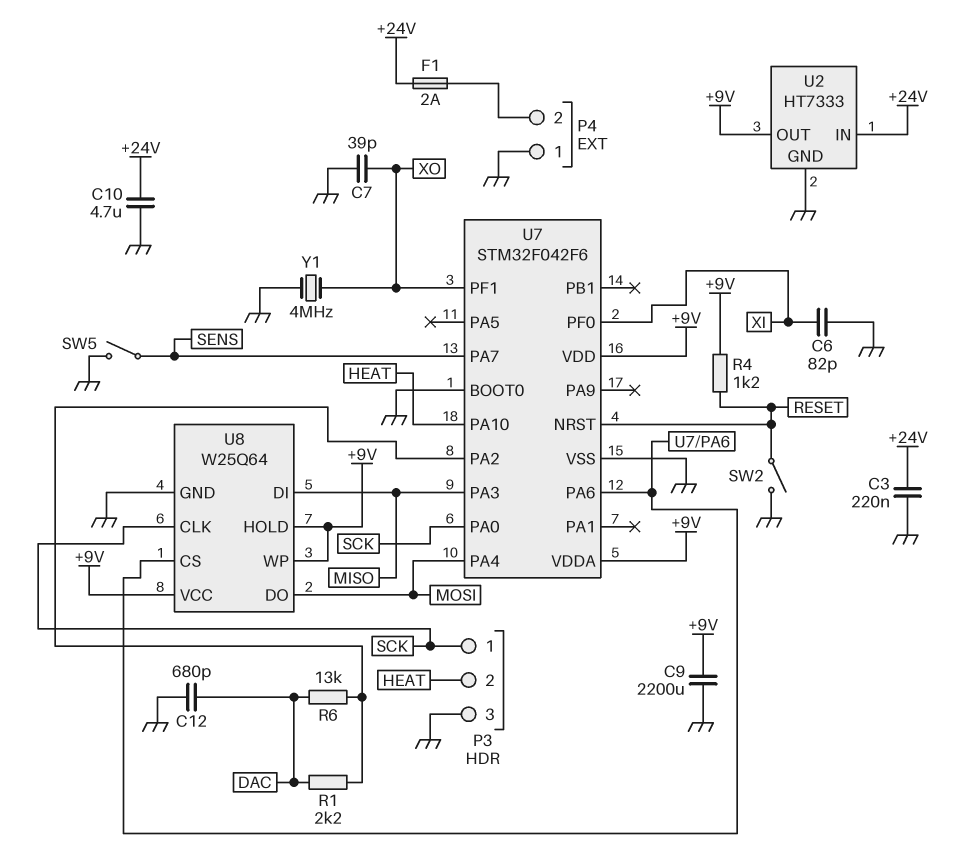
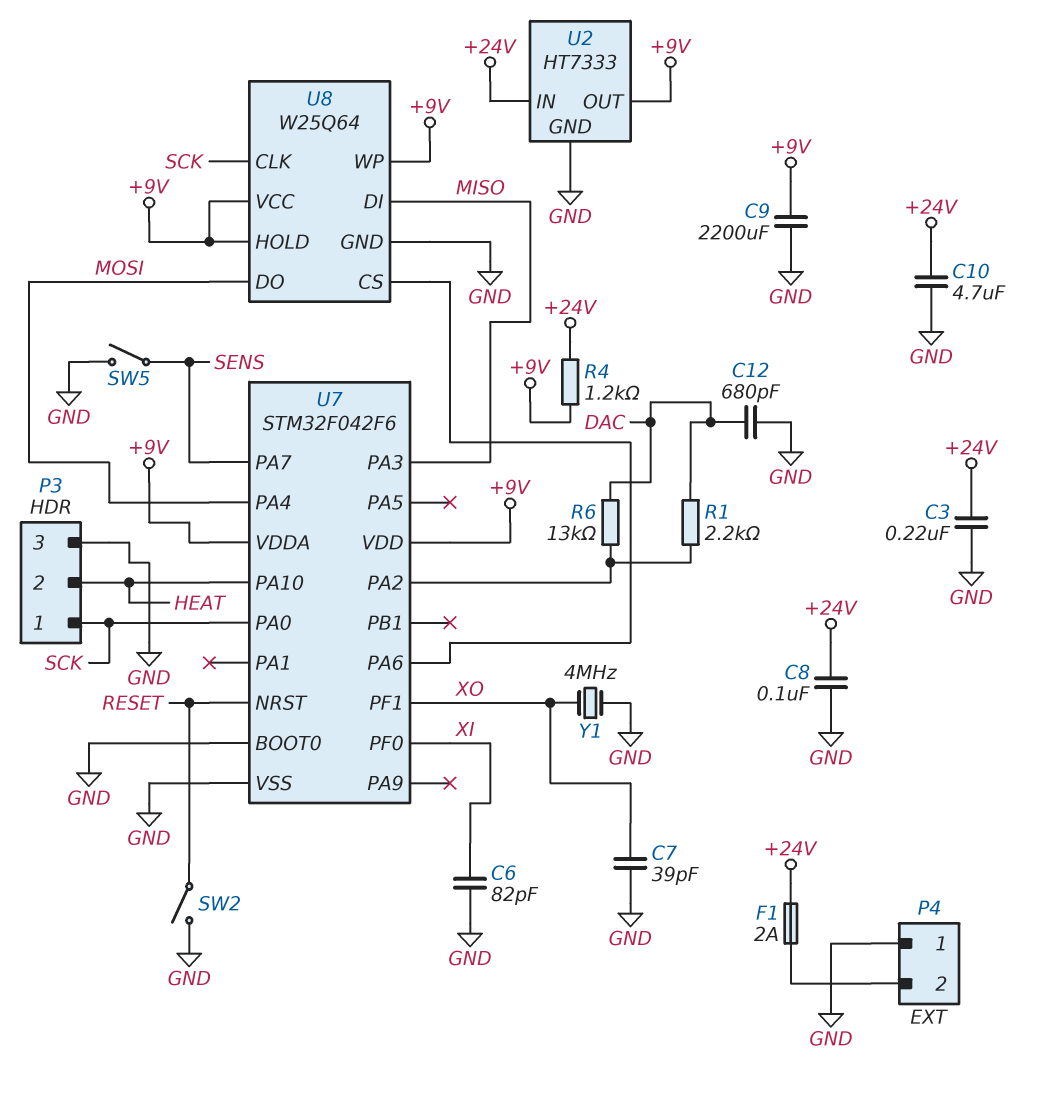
C8: none -> 100nF (+24V, GND)
R4: 1.2k (+9V, RESET) -> 1.2k (+9V, +24V)

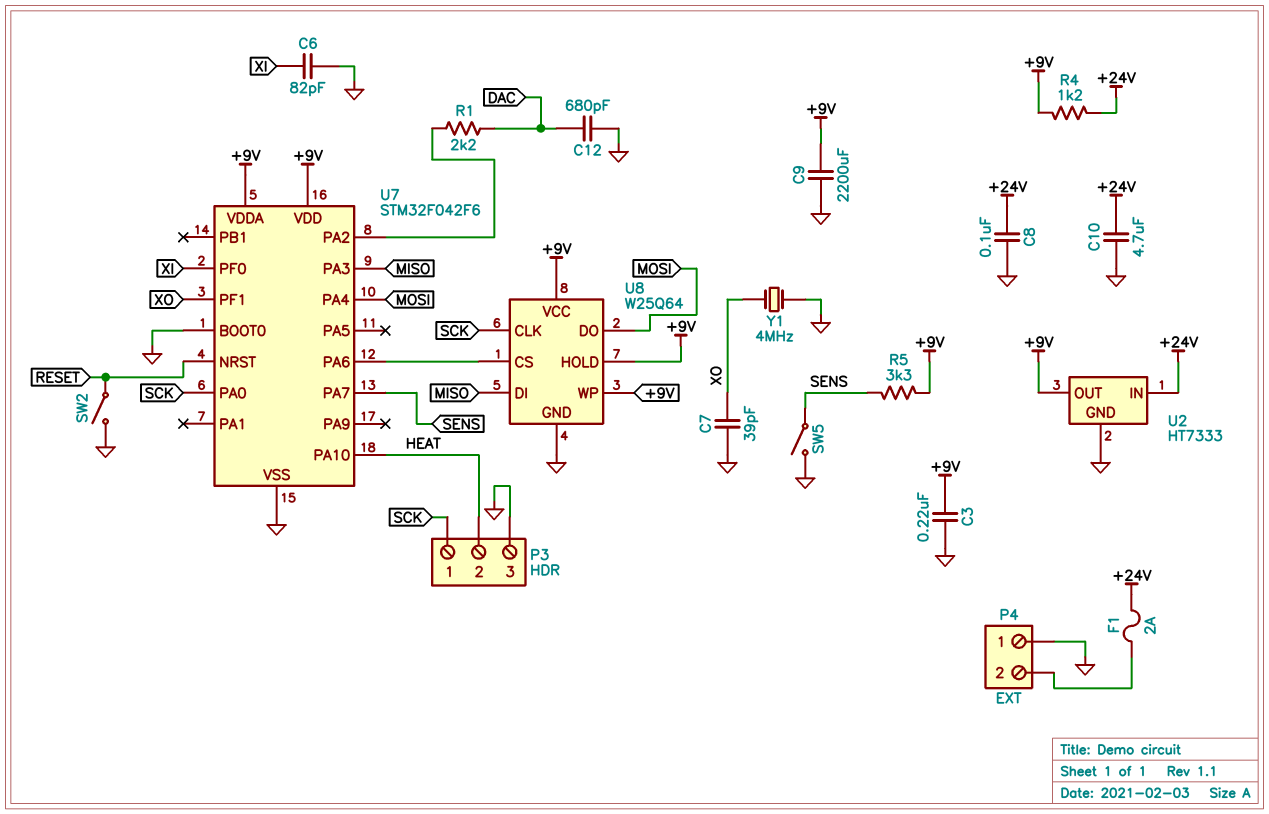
C3: 220nF (+24V, GND) -> 220nF (+9V, GND)
R5: none -> 3.3k (+9V, SENS)
R6: 13k (DAC, U7/PA2) -> none

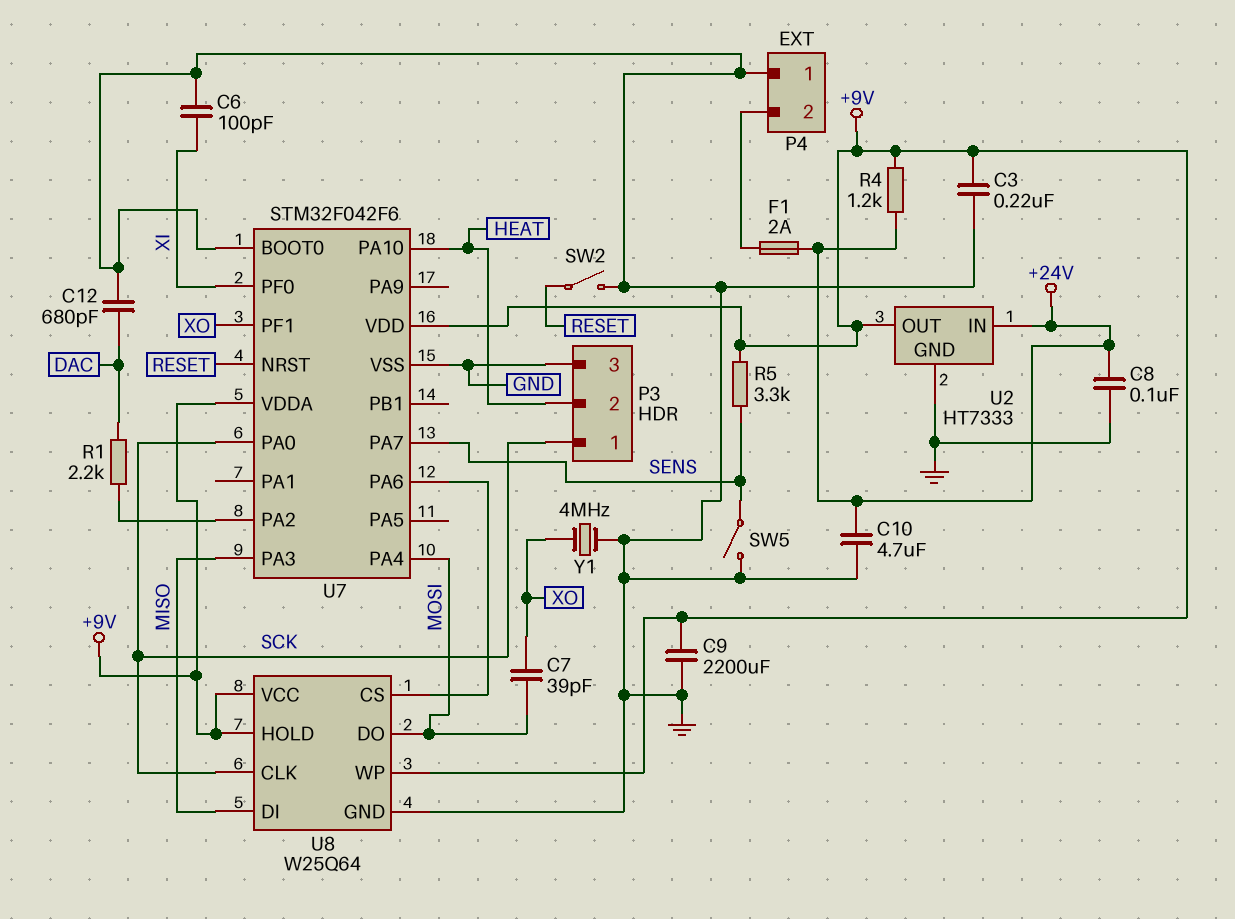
C6: 82pF (GND, XI) -> 100pF (GND, XI)
C7: 39pF (GND, XO) -> 39pF (MOSI, XO)

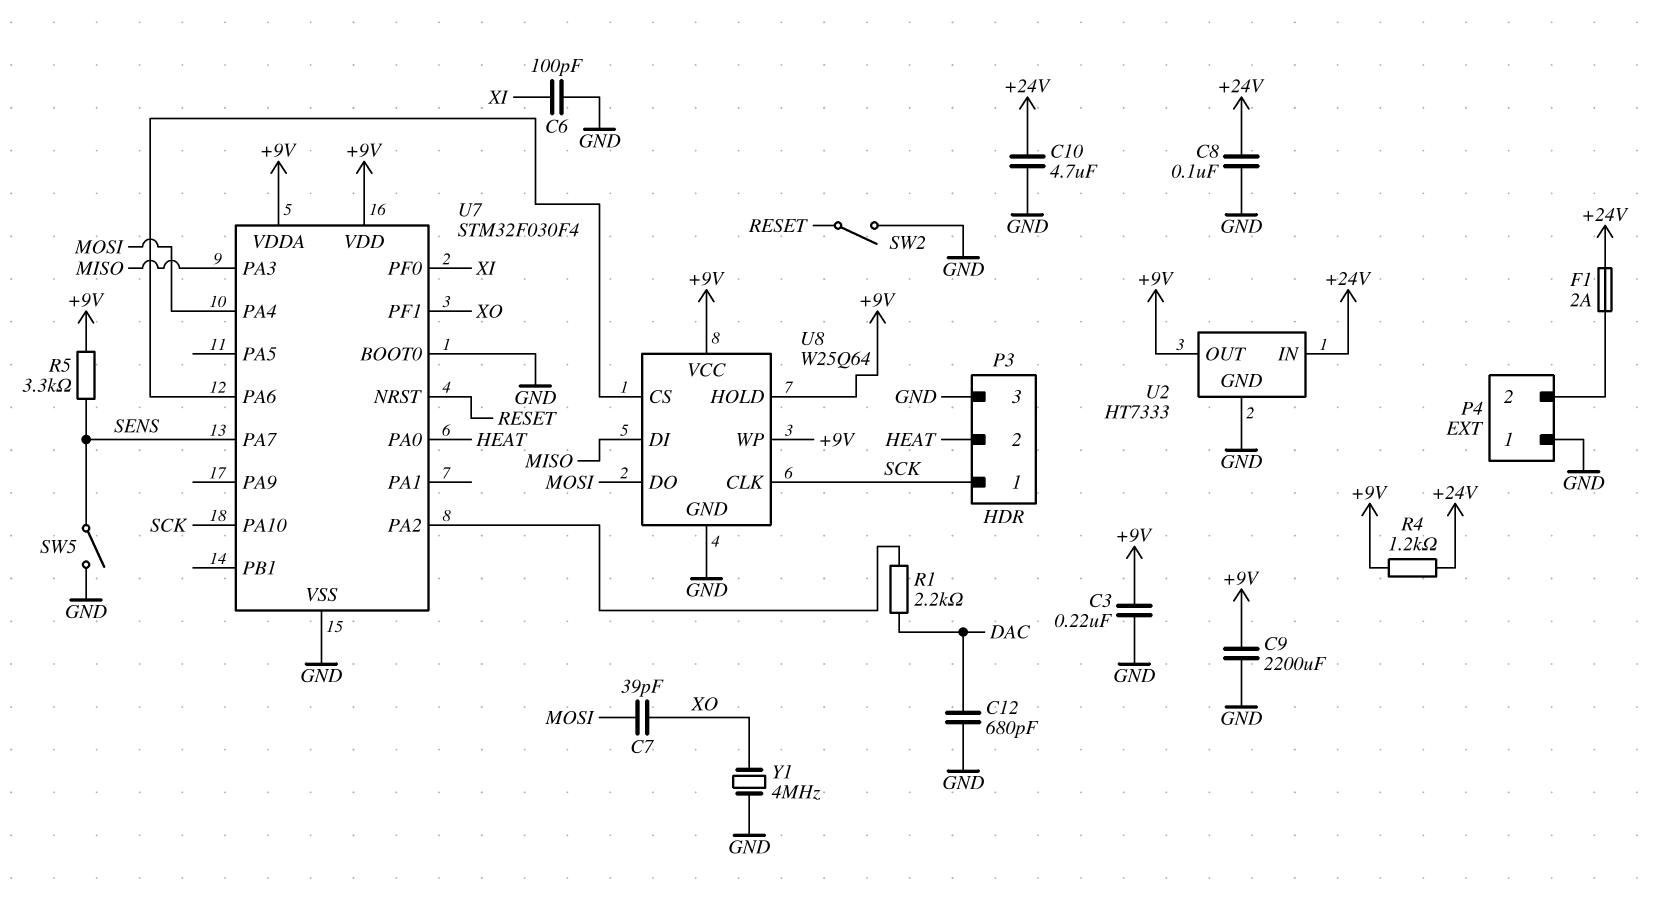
U7: STM32F042F6 -> STM32F030F4
U7 pin PA0: SCK -> HEAT
U7 pin PA10: HEAT -> SCK

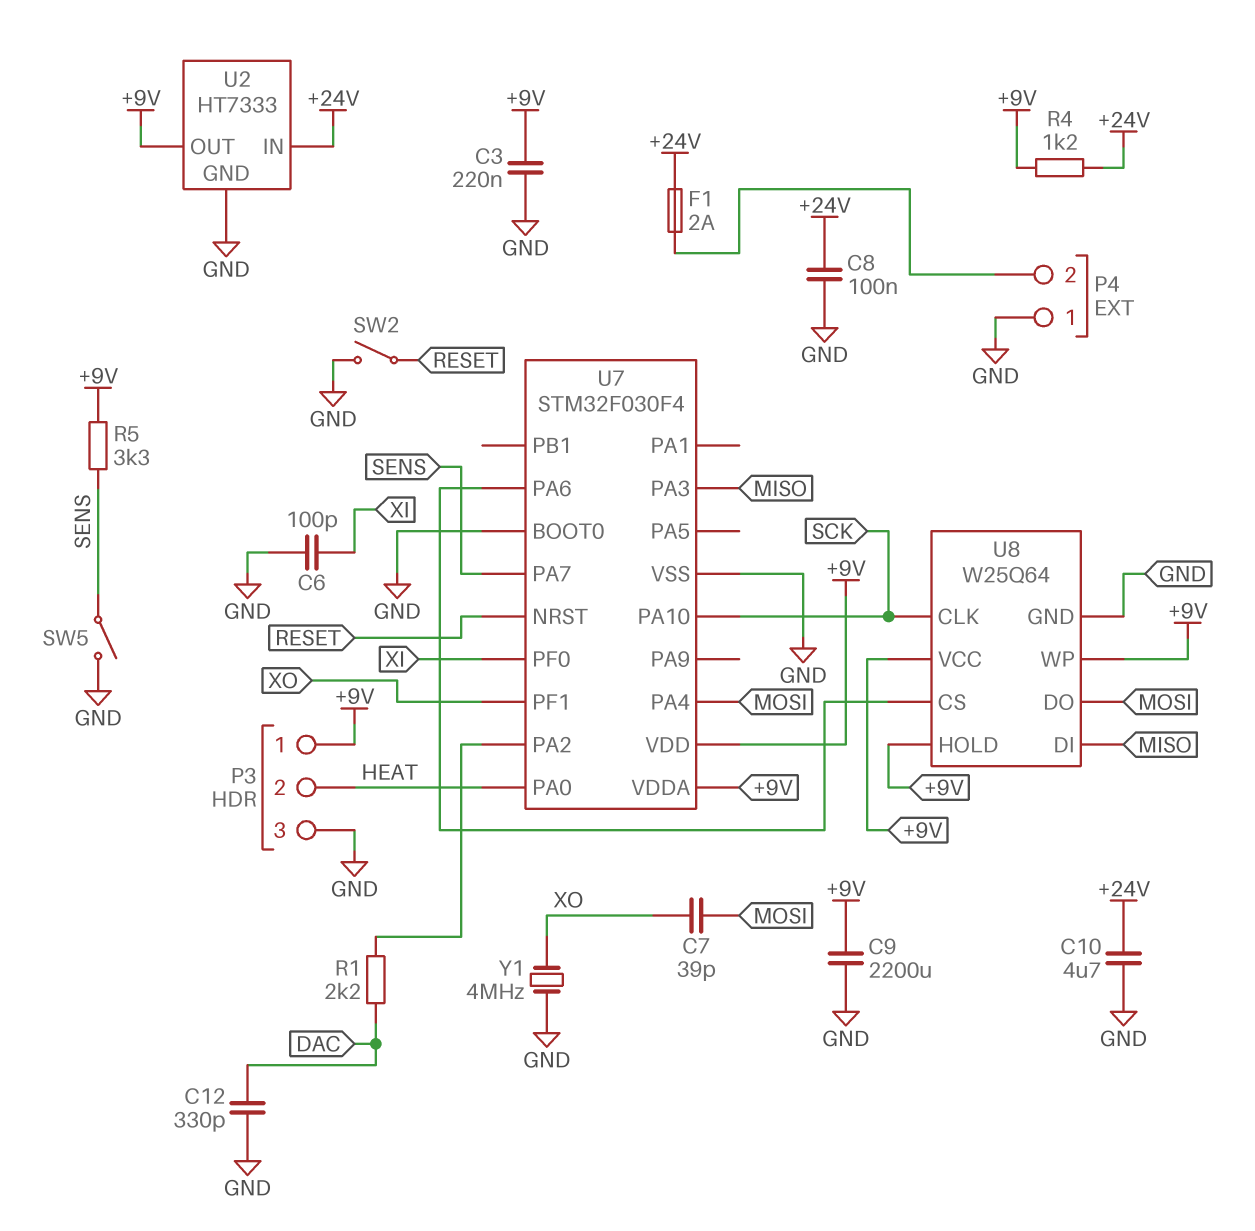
C12: 680pF (DAC, GND) -> 330pF (DAC, GND)
P3 pin 1: SCK -> +9V

